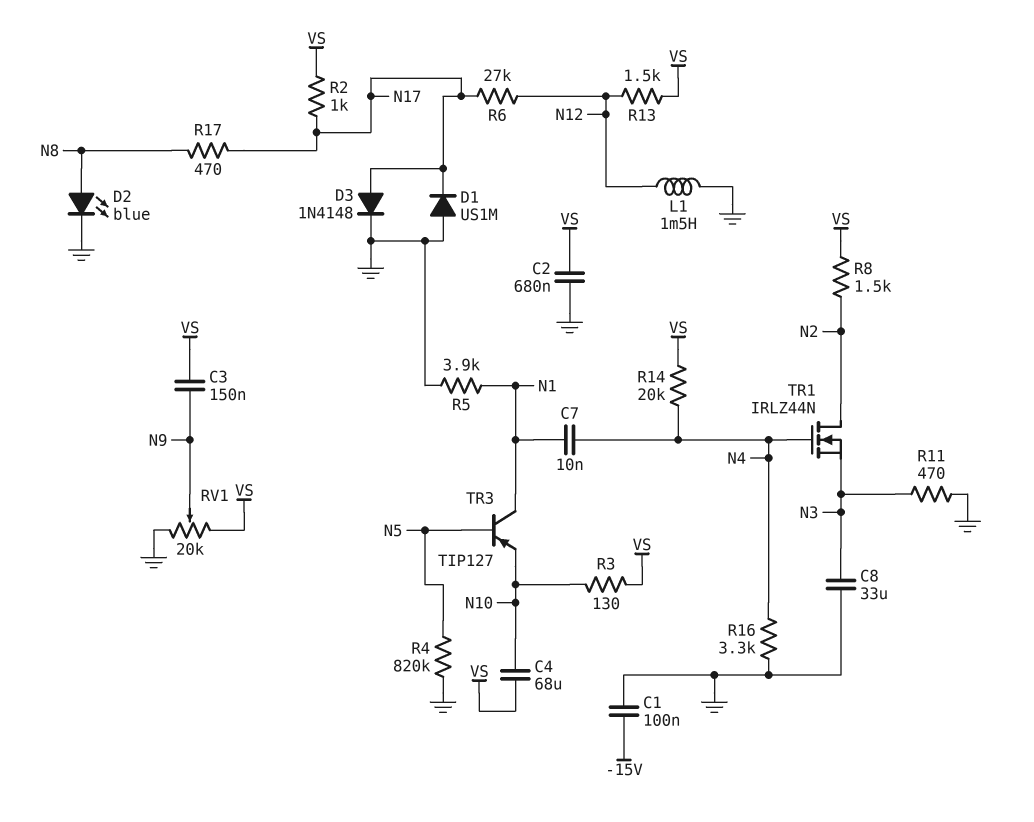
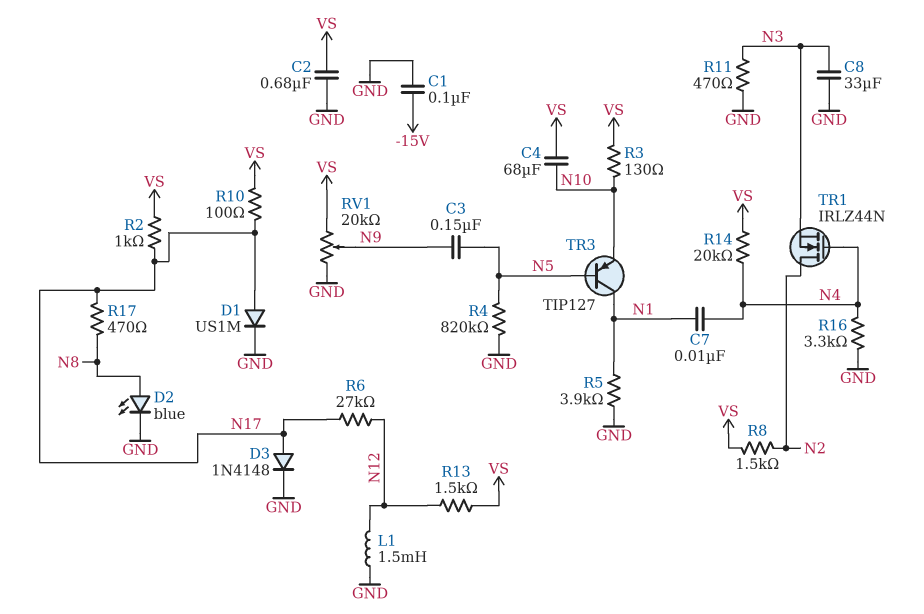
C3: 150nF (N9, VS) -> 150nF (N5, N9)
D1: diode US1M (A GND, K N17) -> diode US1M (A N17, K GND)
R10: none -> 100 (N17, VS)

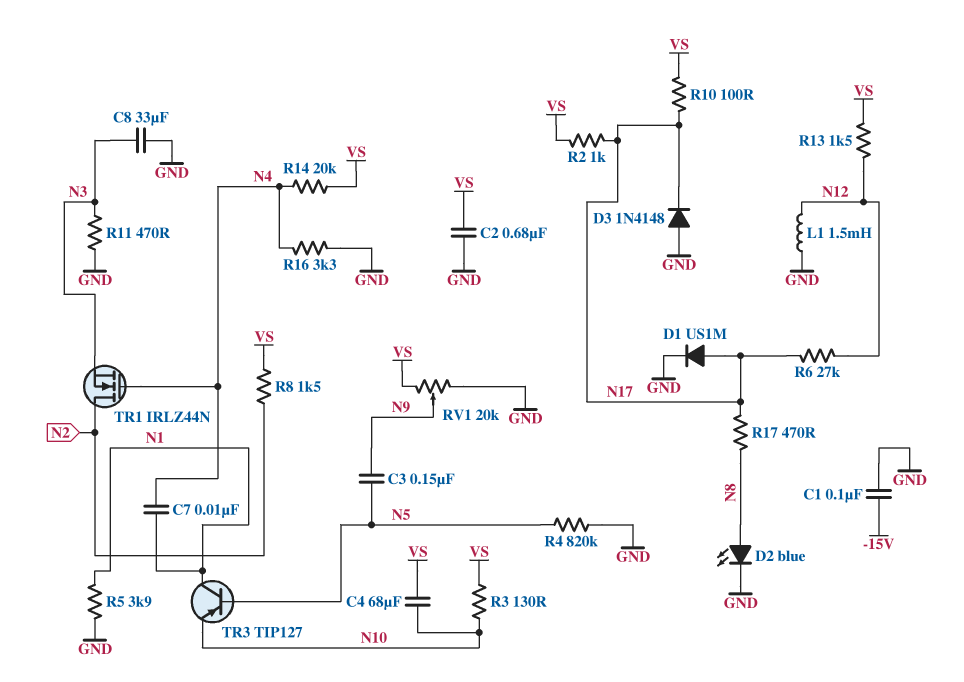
D3: diode 1N4148 (A N17, K GND) -> diode 1N4148 (A GND, K N17)

